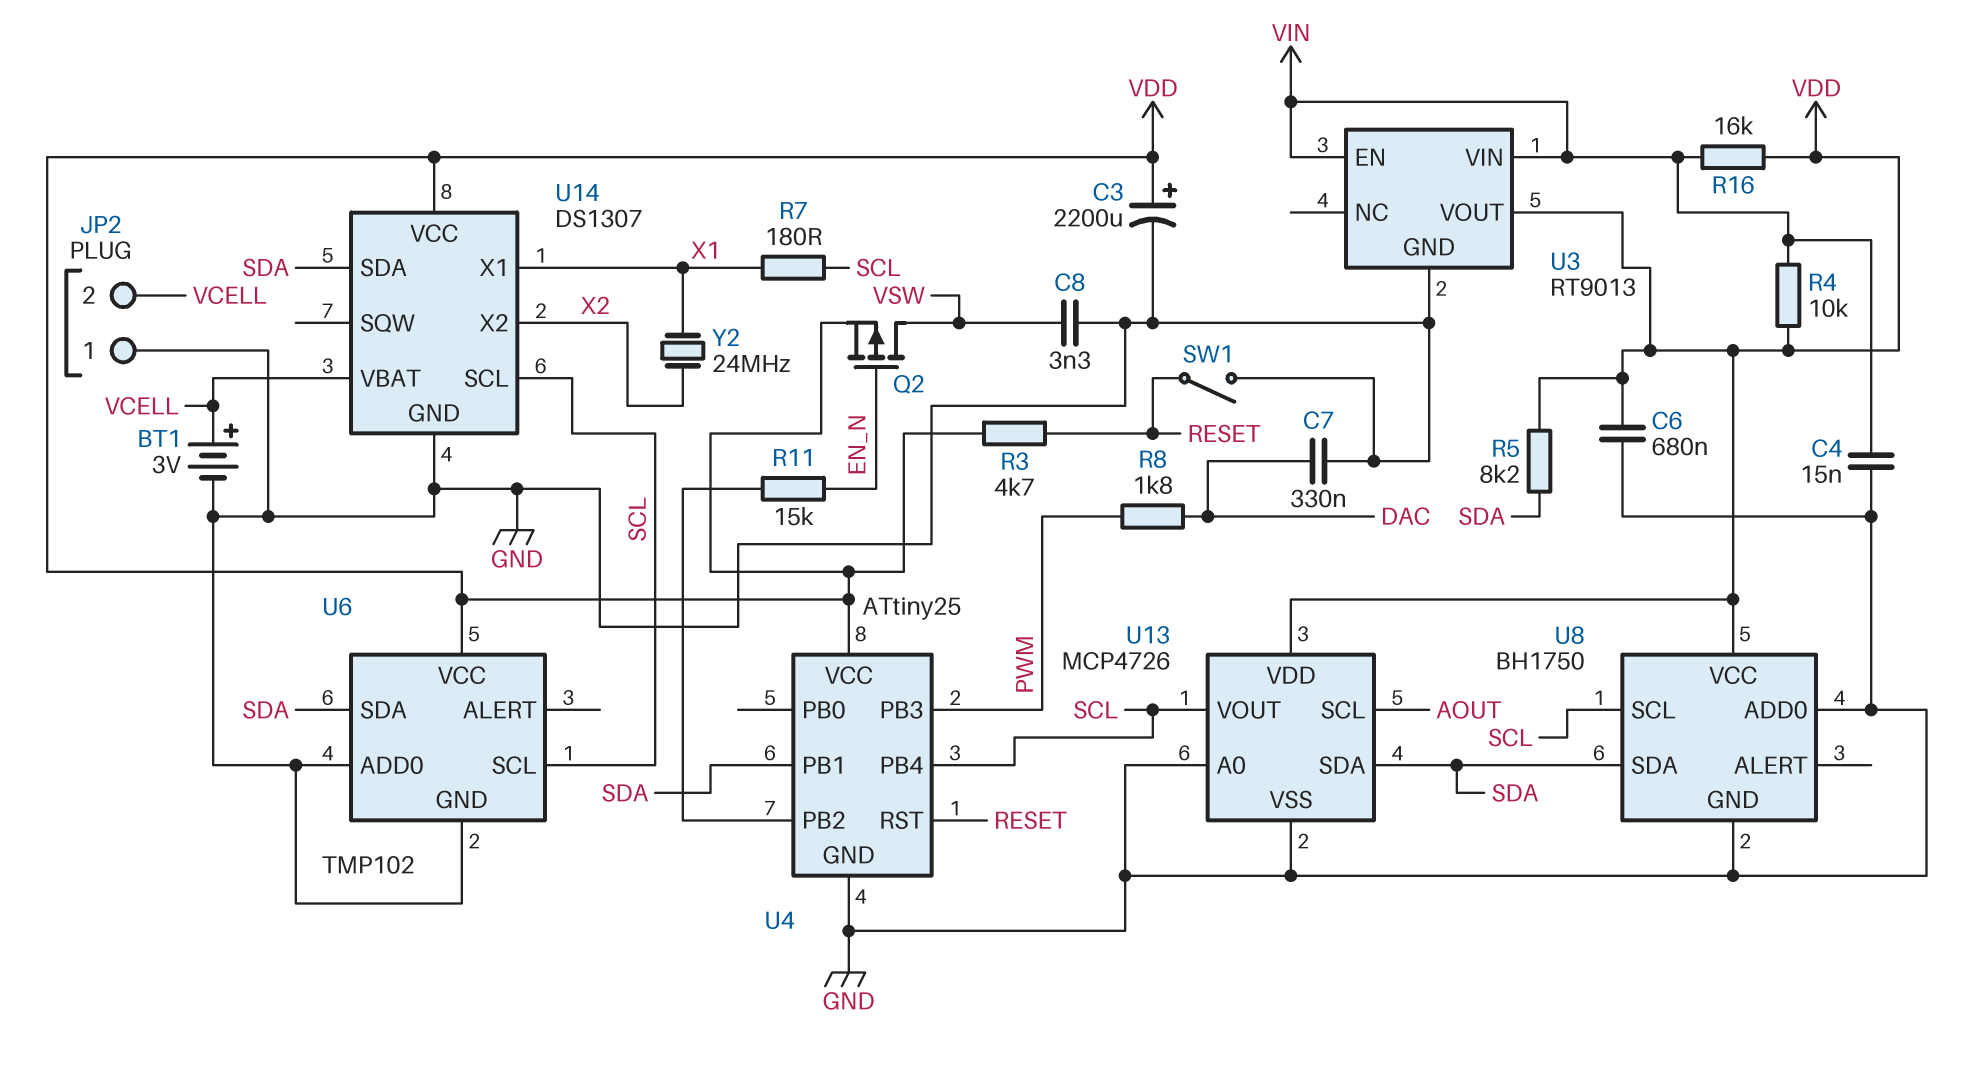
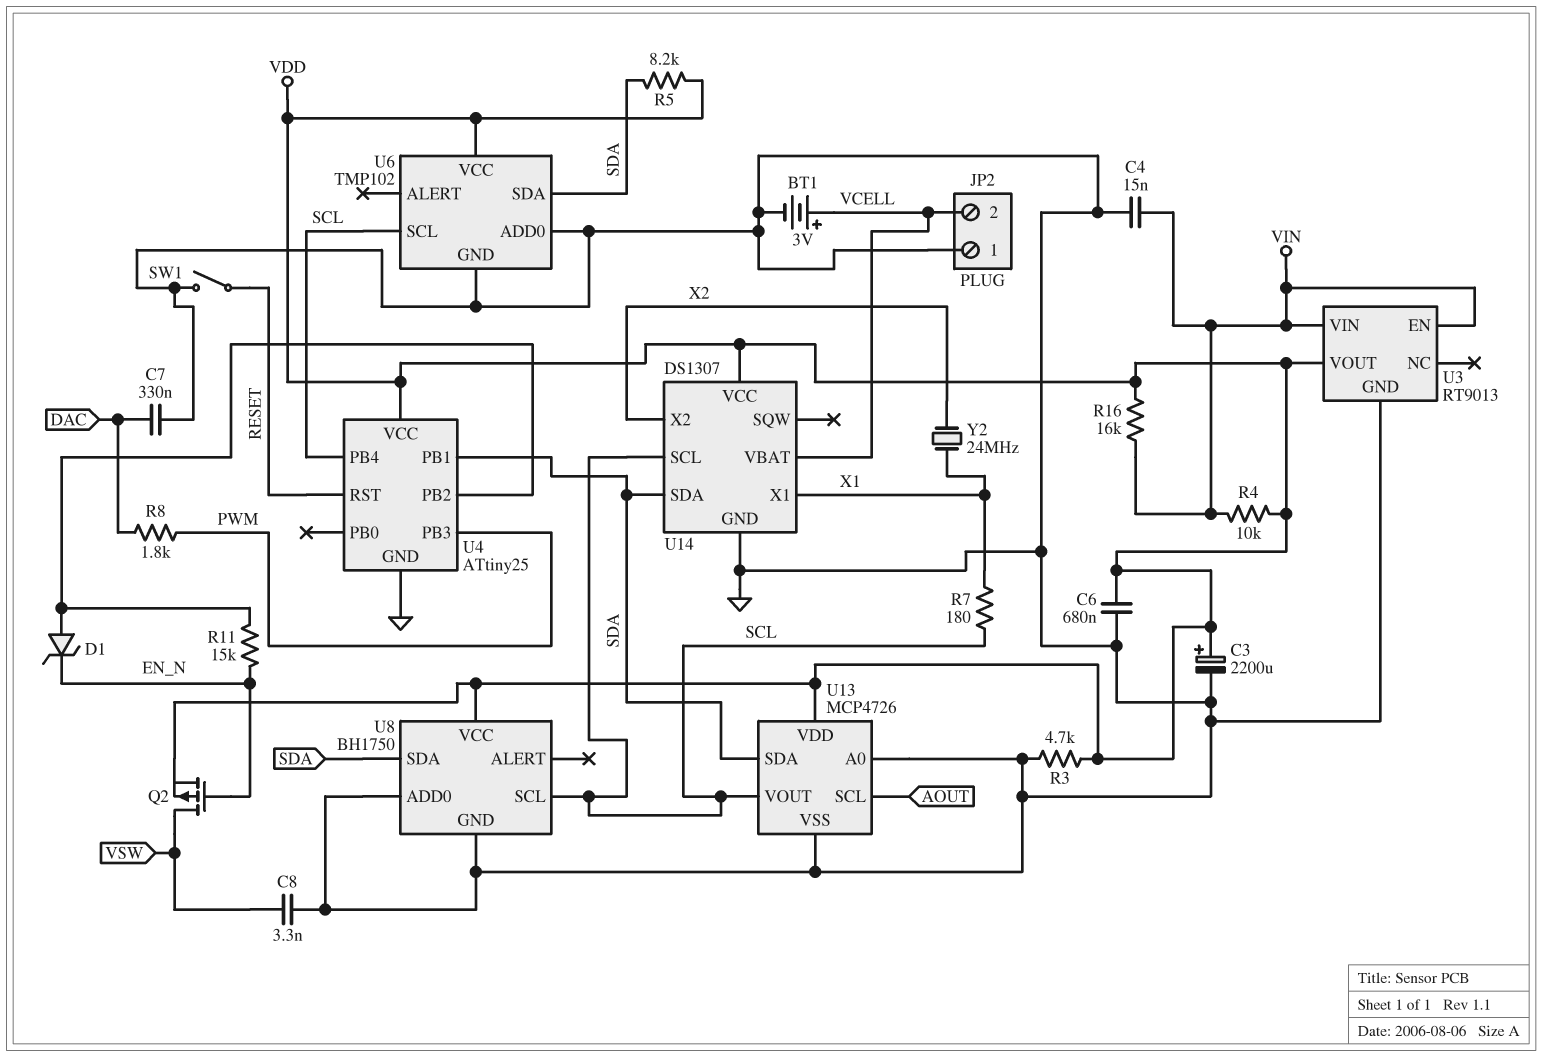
D1: none -> zener (A U4/PB2, K EN_N)
R3: 4.7k (RESET, VDD) -> 4.7k (GND, VDD)

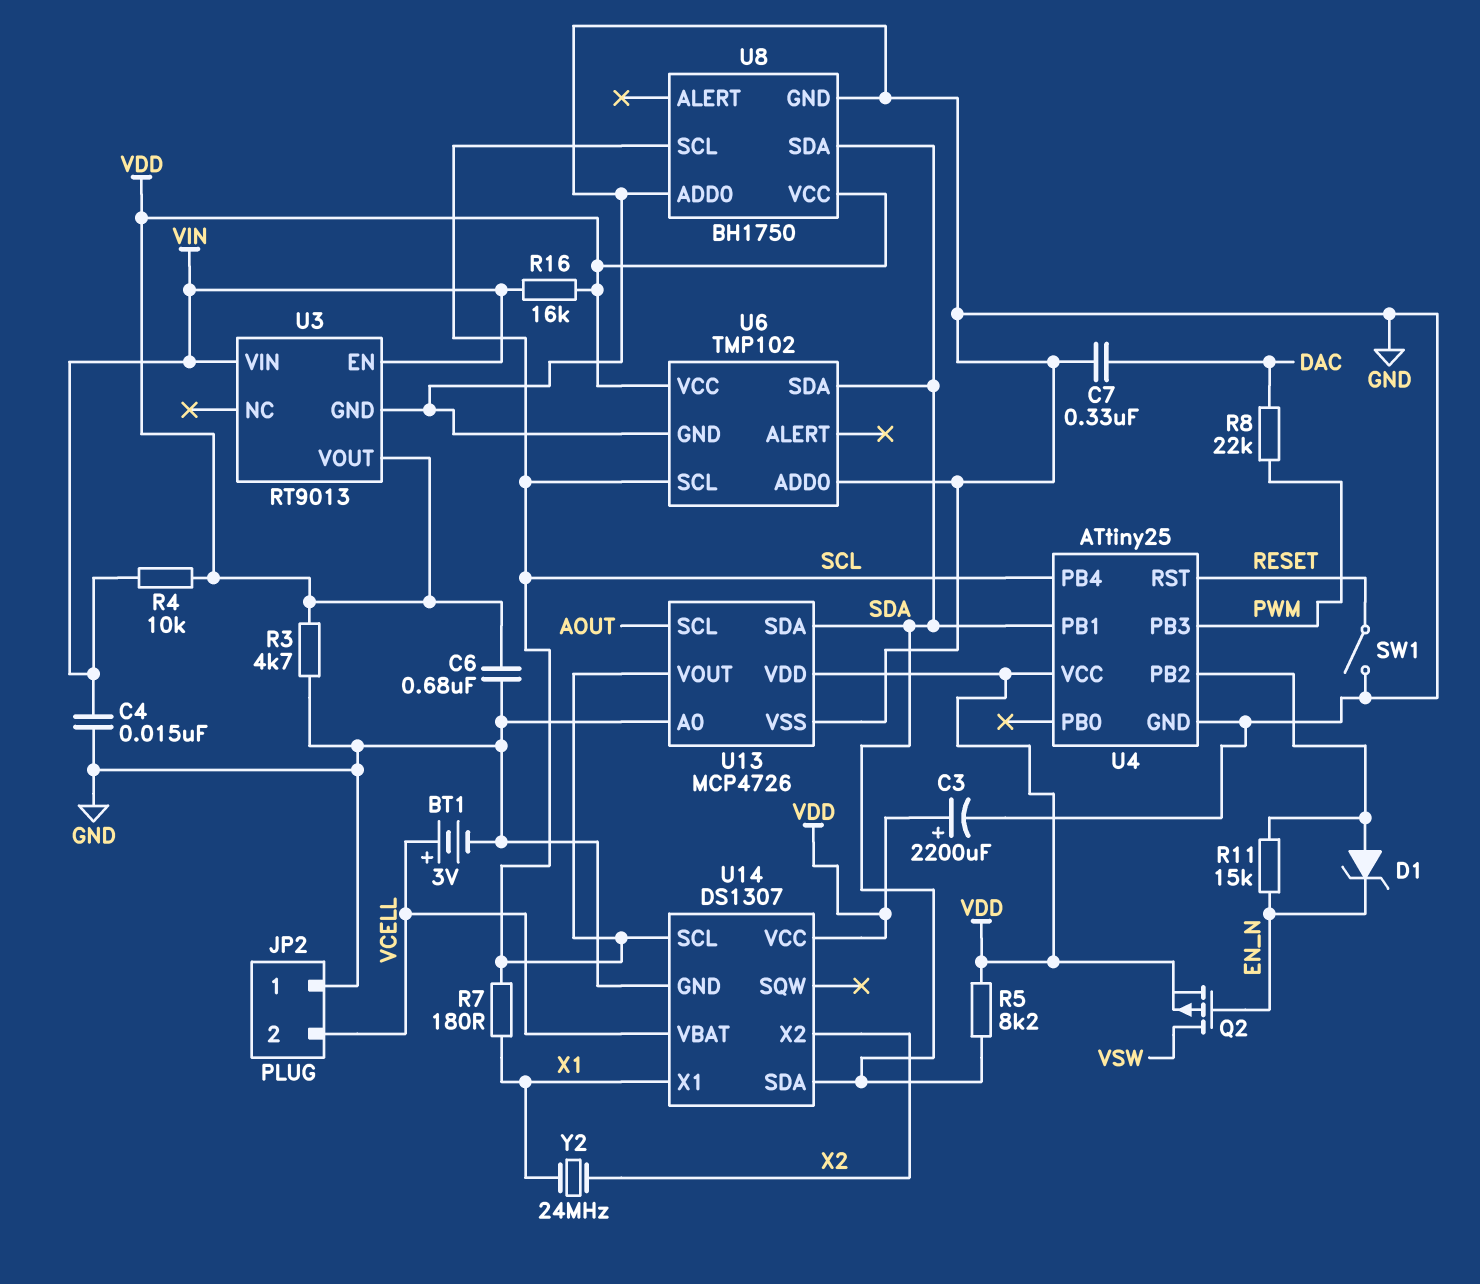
C8: 3.3nF (GND, VSW) -> none
R8: 1.8k (DAC, PWM) -> 22k (DAC, PWM)

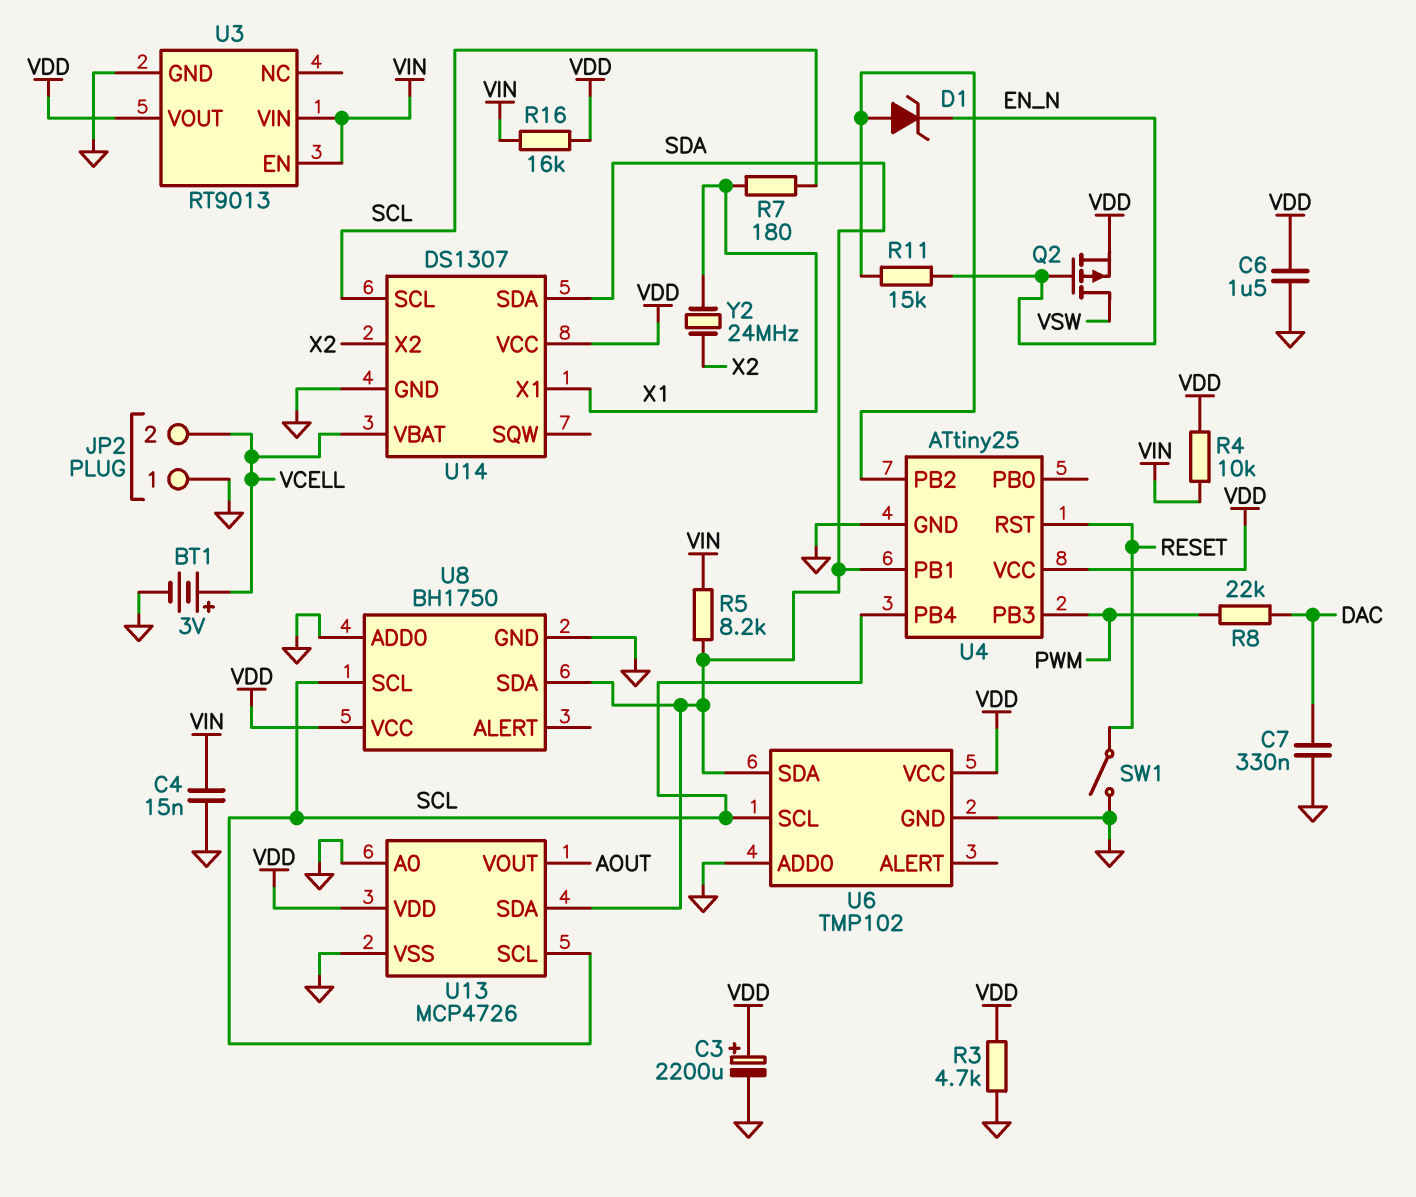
C6: 680nF (GND, VDD) -> 1.5uF (GND, VDD)
R5: 8.2k (SDA, VDD) -> 8.2k (SDA, VIN)
U13 pin SCL: AOUT -> SCL
U13 pin VOUT: SCL -> AOUT

